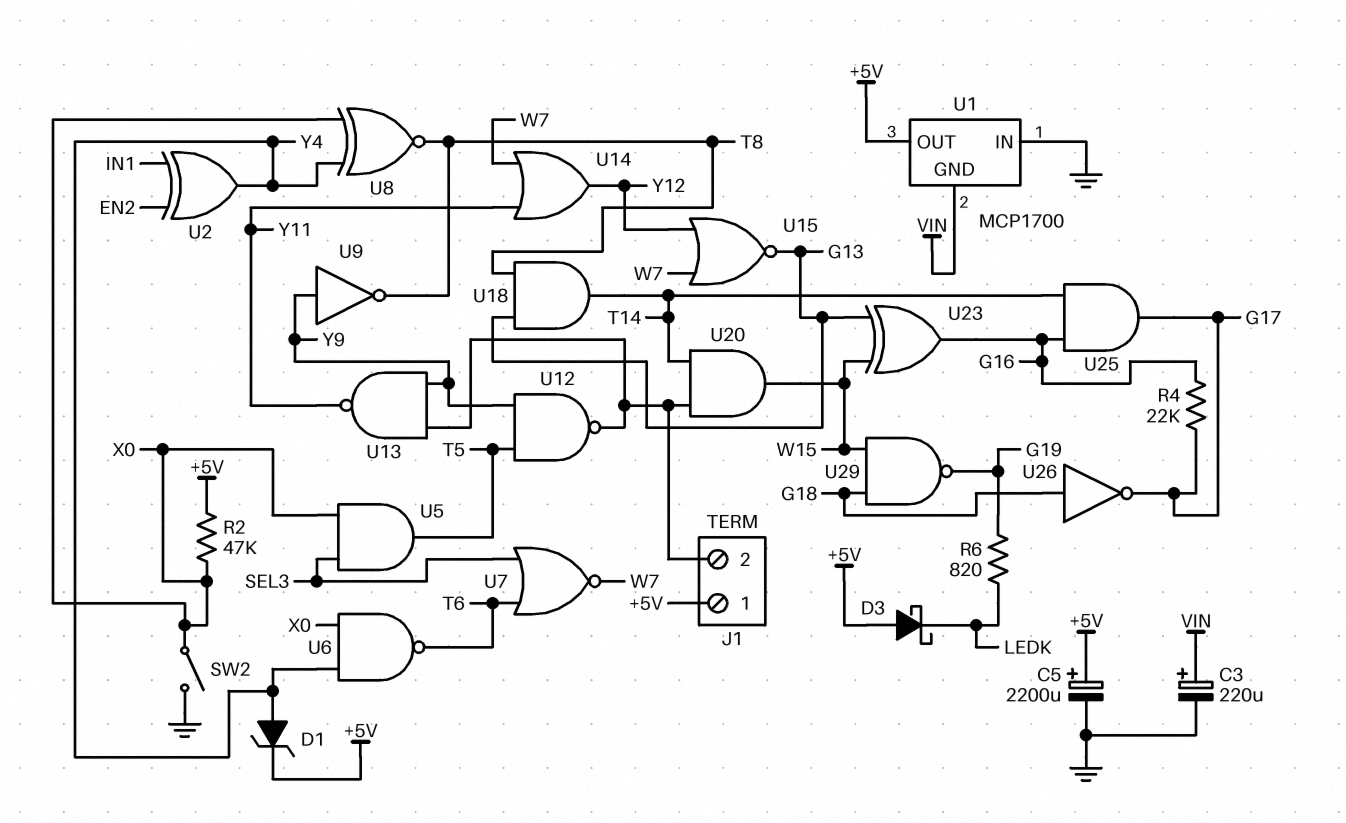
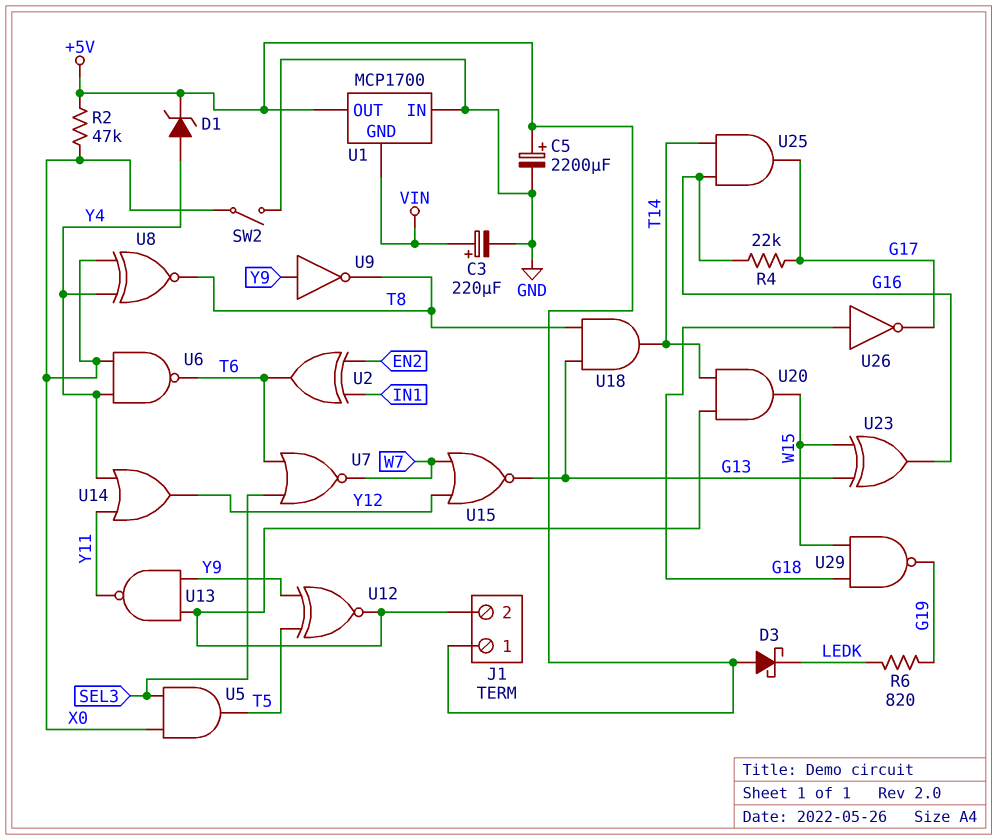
U2: XOR (in EN2, in IN1, out Y4) -> XOR (in EN2, in IN1, out T6)
U12: NAND (in T5, in Y9, out J1/2) -> XNOR (in T5, in Y9, out J1/2)
U14: OR (in W7, in Y11, out Y12) -> OR (in Y4, in Y11, out Y12)

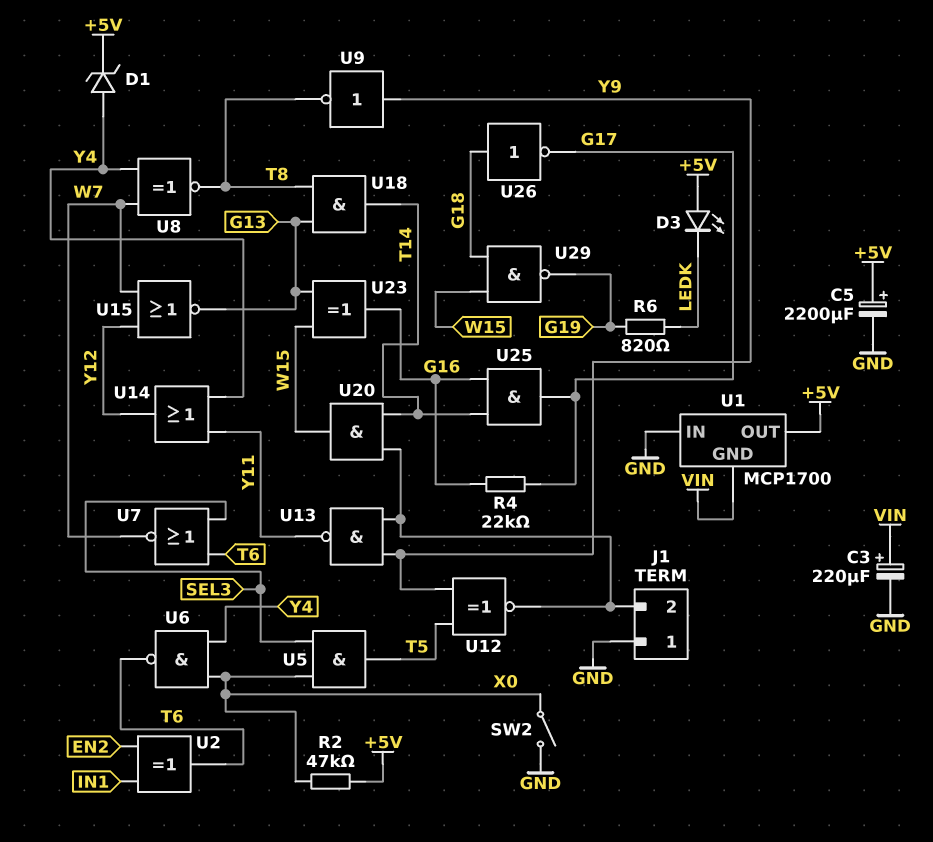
D3: schottky (A +5V, K LEDK) -> LED (A +5V, K LEDK)
J1 pin 1: +5V -> GND
U8: XNOR (in X0, in Y4, out T8) -> XNOR (in W7, in Y4, out T8)

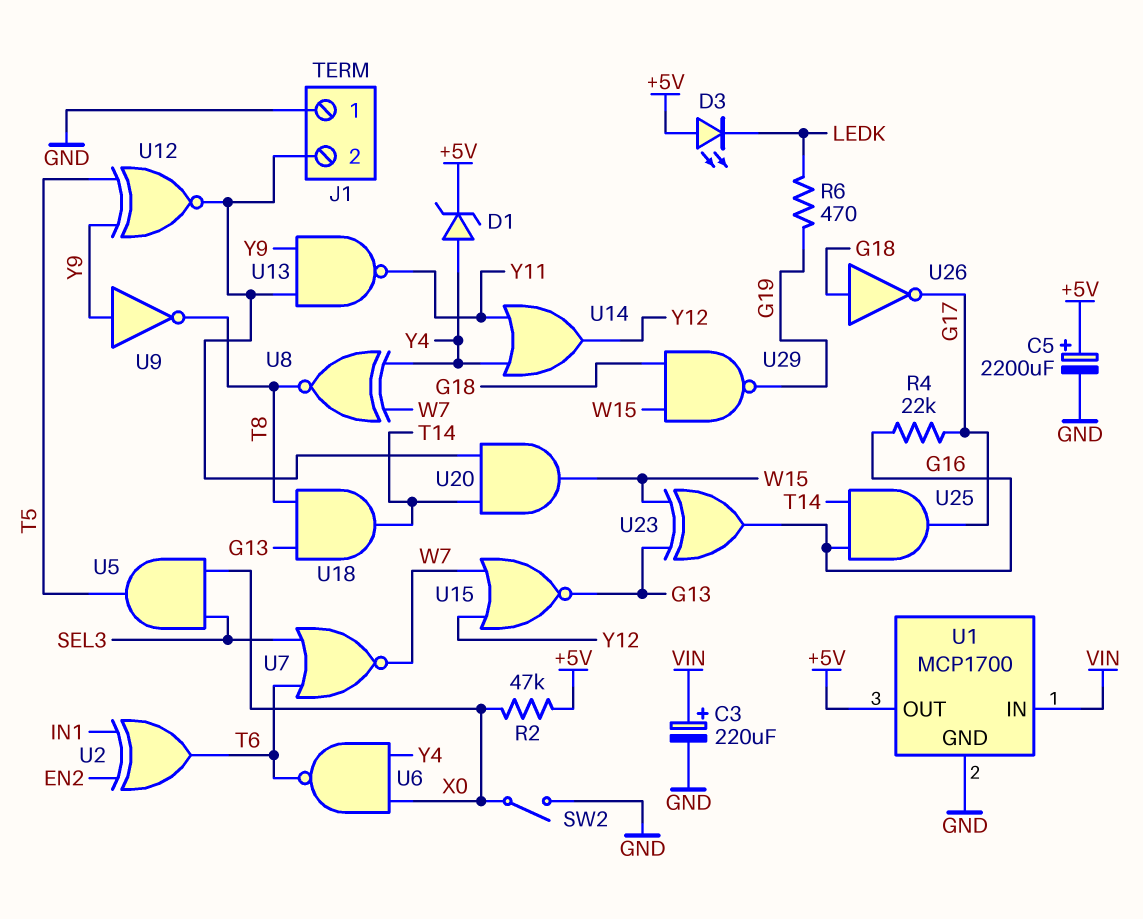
R6: 820 (G19, LEDK) -> 470 (G19, LEDK)
U1 pin GND: VIN -> GND
U1 pin IN: GND -> VIN

